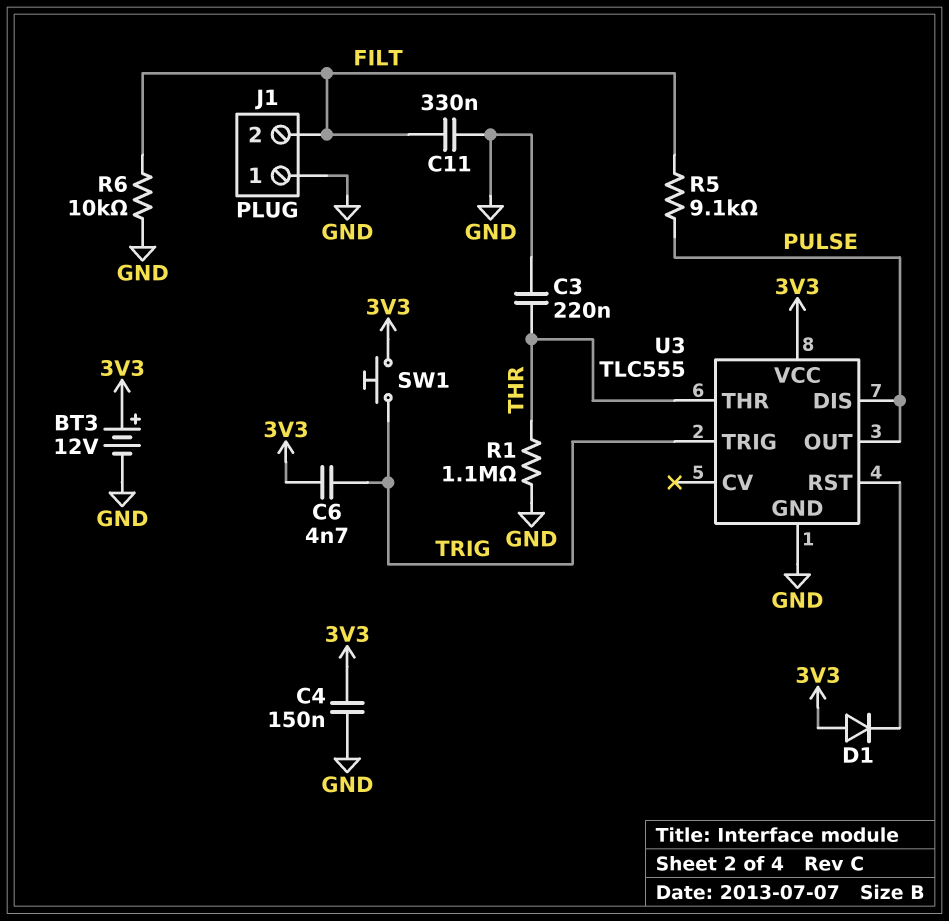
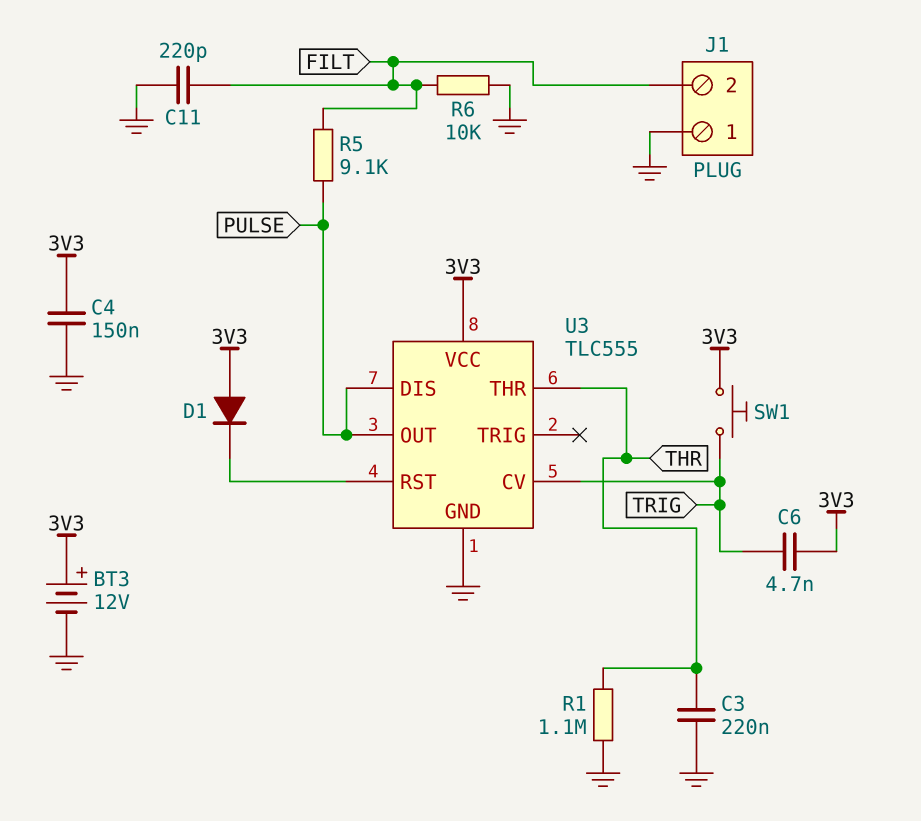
C11: 330nF (FILT, GND) -> 220pF (FILT, GND)
U3 pin CV: none -> TRIG
U3 pin TRIG: TRIG -> none

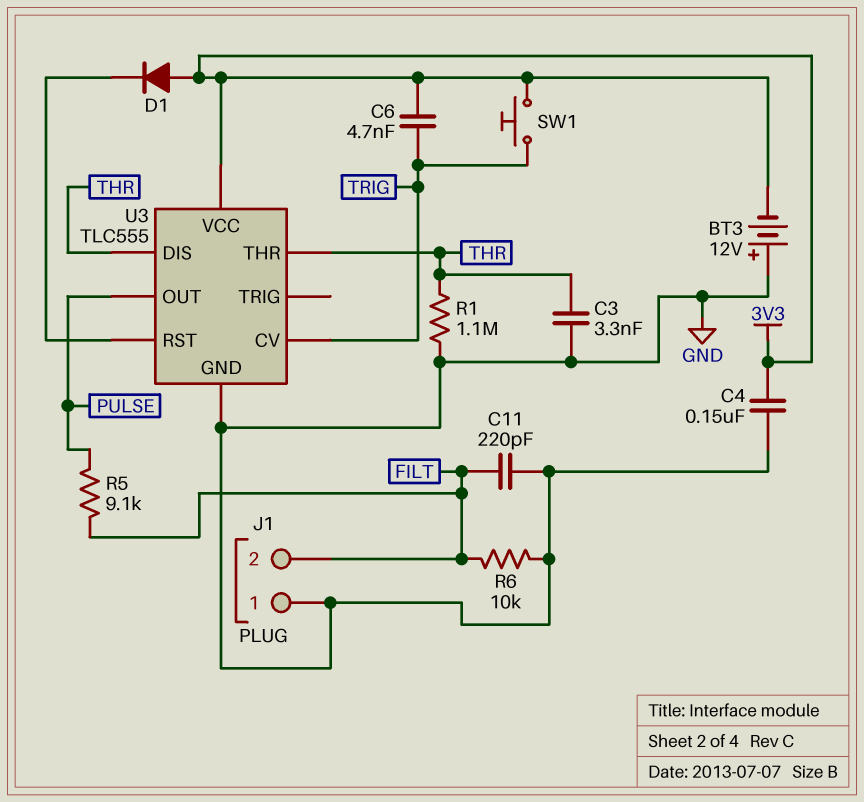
BT3: 12V (plus 3V3, minus GND) -> 12V (plus GND, minus 3V3)
C3: 220nF (GND, THR) -> 3.3nF (GND, THR)
U3 pin DIS: PULSE -> THR

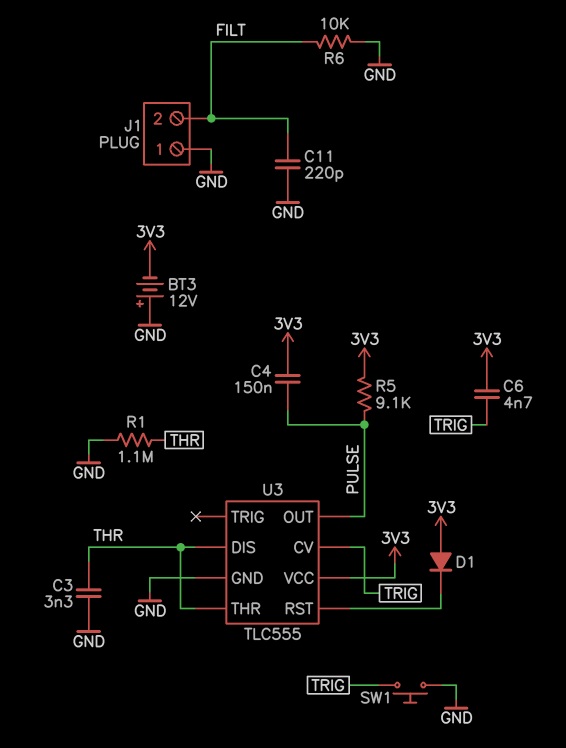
C4: 150nF (3V3, GND) -> 150nF (3V3, PULSE)
R5: 9.1k (FILT, PULSE) -> 9.1k (3V3, PULSE)
SW1: button (3V3, TRIG) -> button (GND, TRIG)

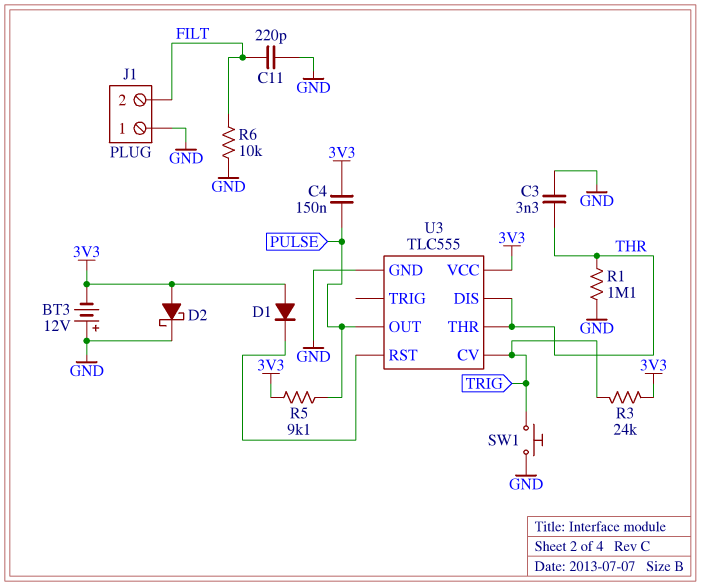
C6: 4.7nF (3V3, TRIG) -> none
D2: none -> schottky (A 3V3, K GND)
R3: none -> 24k (3V3, TRIG)

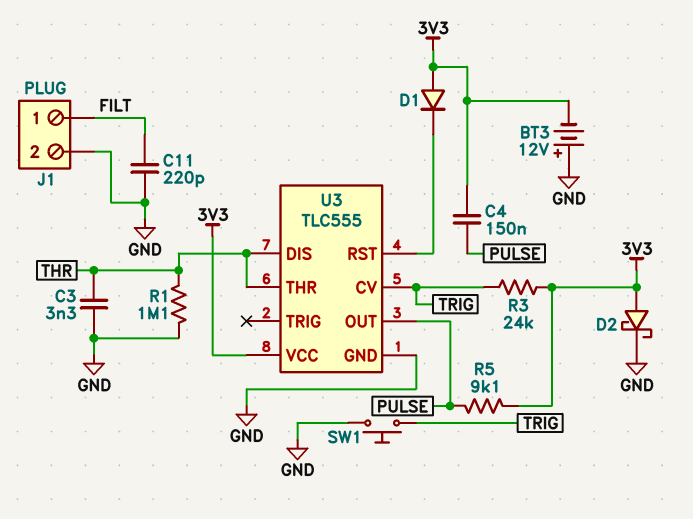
J1 pin 1: GND -> FILT
J1 pin 2: FILT -> GND
R6: 10k (FILT, GND) -> none

